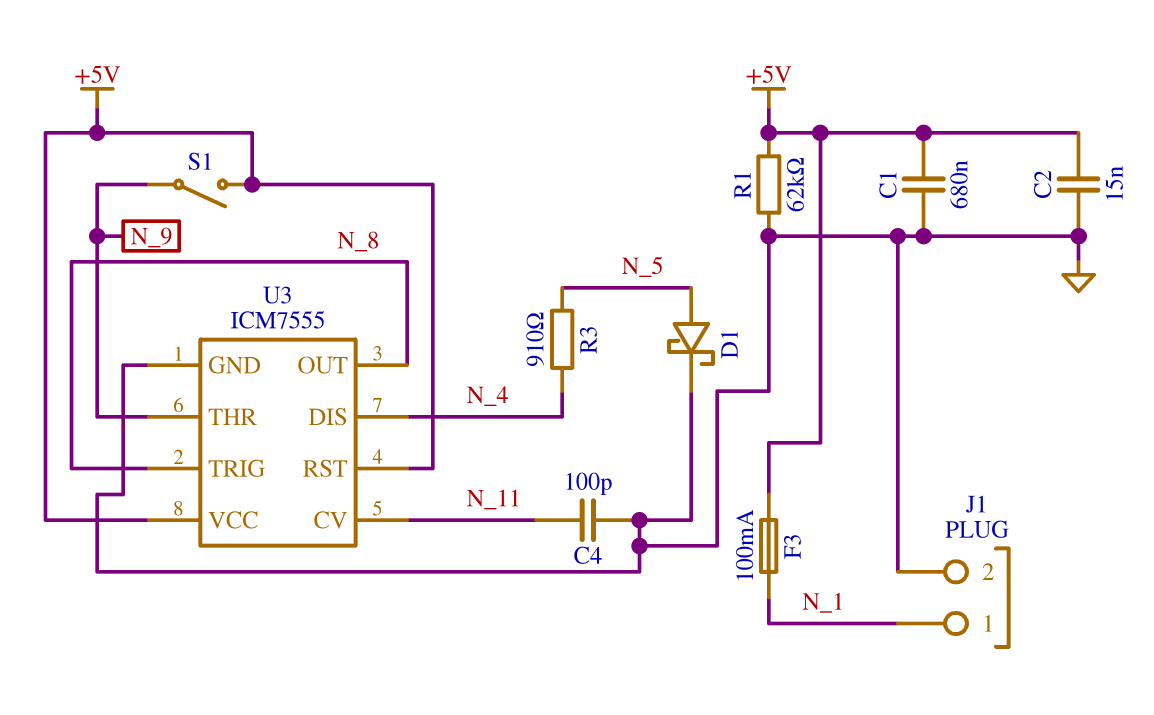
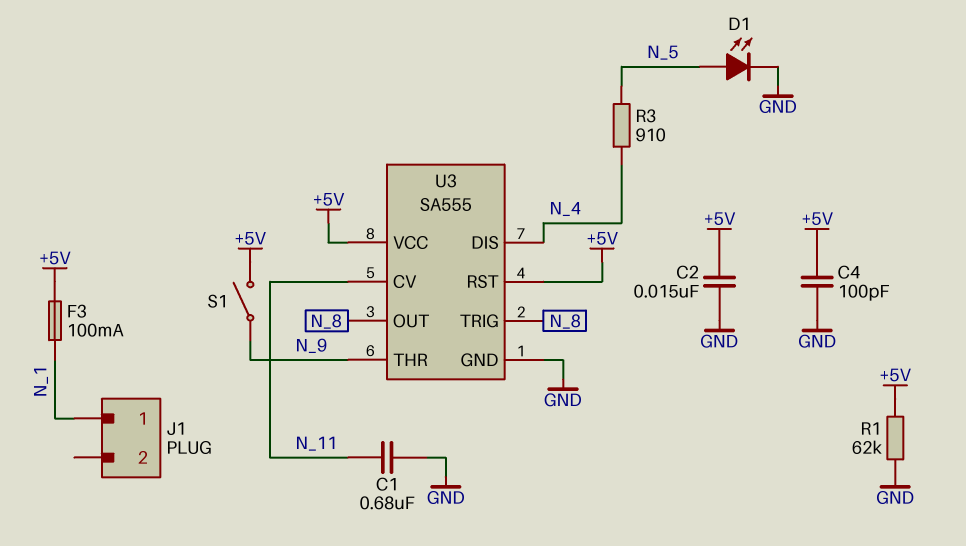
C1: 680nF (+5V, GND) -> 680nF (GND, N_11)
C4: 100pF (GND, N_11) -> 100pF (+5V, GND)
D1: schottky (A N_5, K GND) -> LED (A N_5, K GND)
J1 pin 2: GND -> none
U3: ICM7555 -> SA555

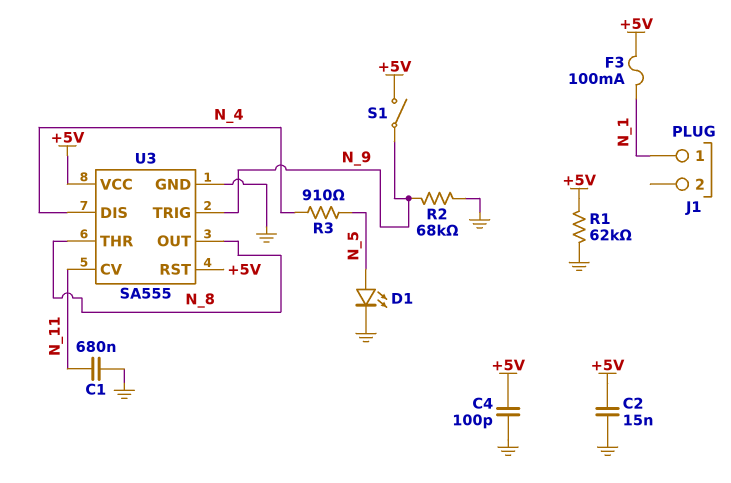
R2: none -> 68k (GND, N_9)
U3 pin THR: N_9 -> N_8
U3 pin TRIG: N_8 -> N_9

